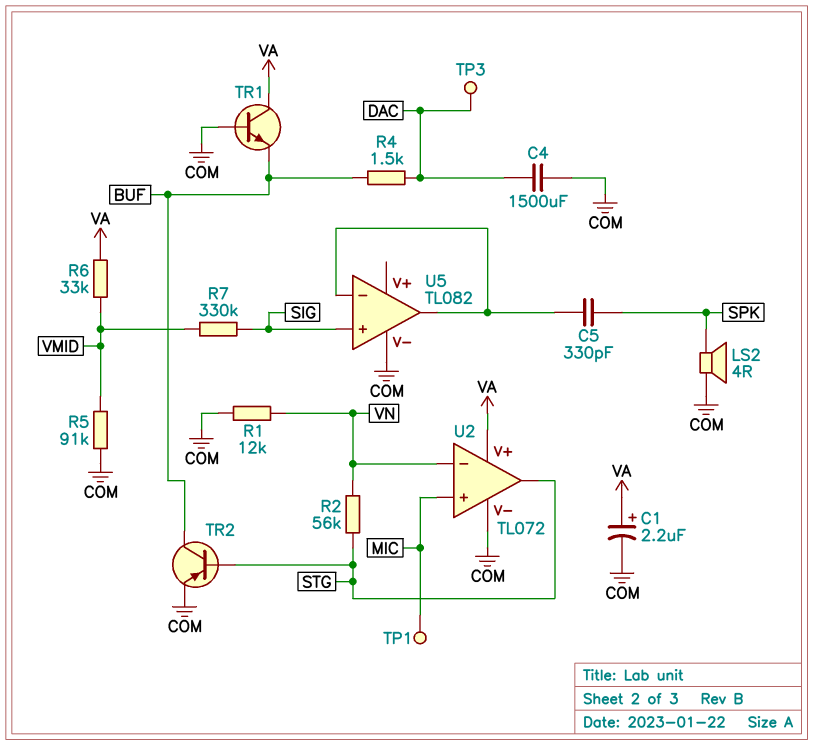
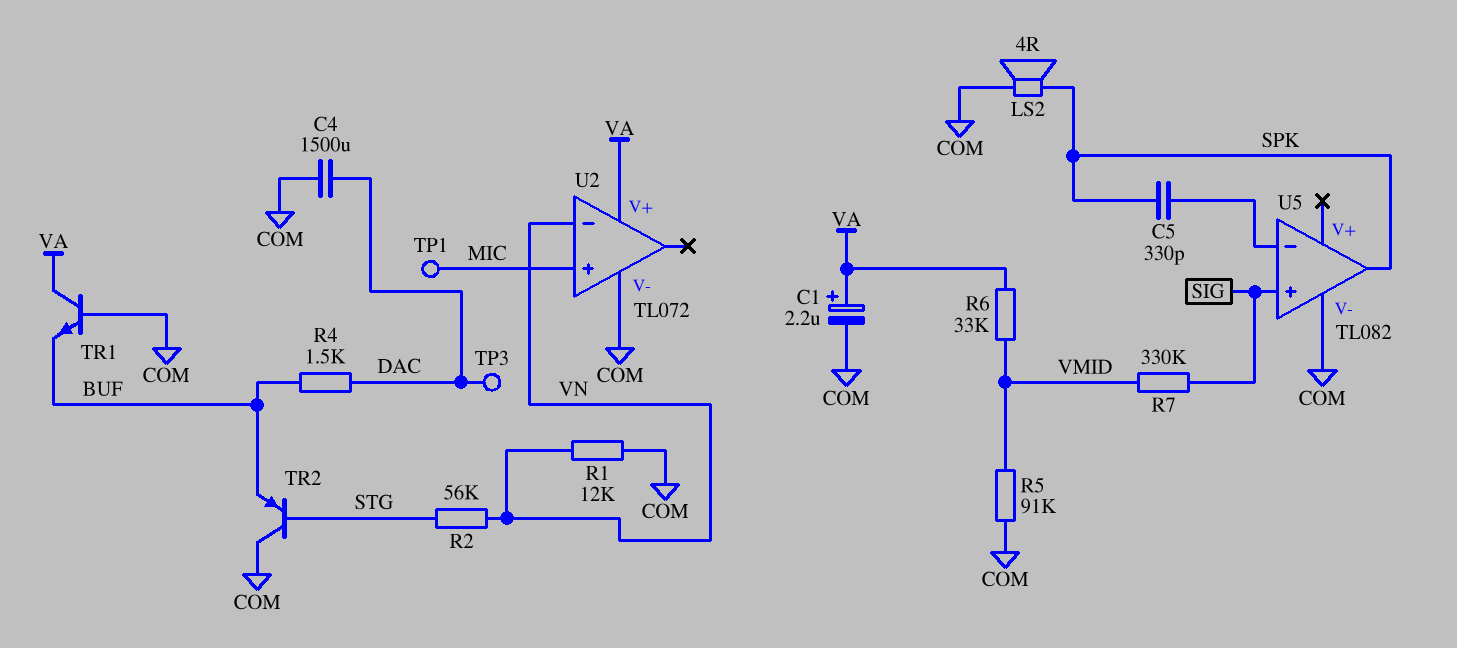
TR2: PNP (B STG, C BUF, E COM) -> PNP (B STG, C COM, E BUF)
U2 pin out: STG -> none
U5 pin out: U5/in- -> SPK

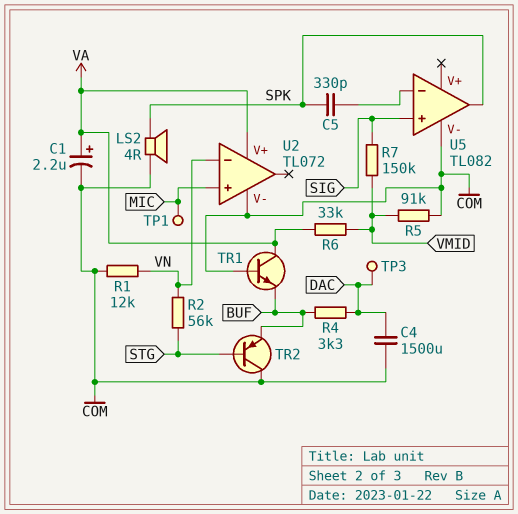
R4: 1.5k (BUF, DAC) -> 3.3k (BUF, DAC)
R7: 330k (SIG, VMID) -> 150k (SIG, VMID)

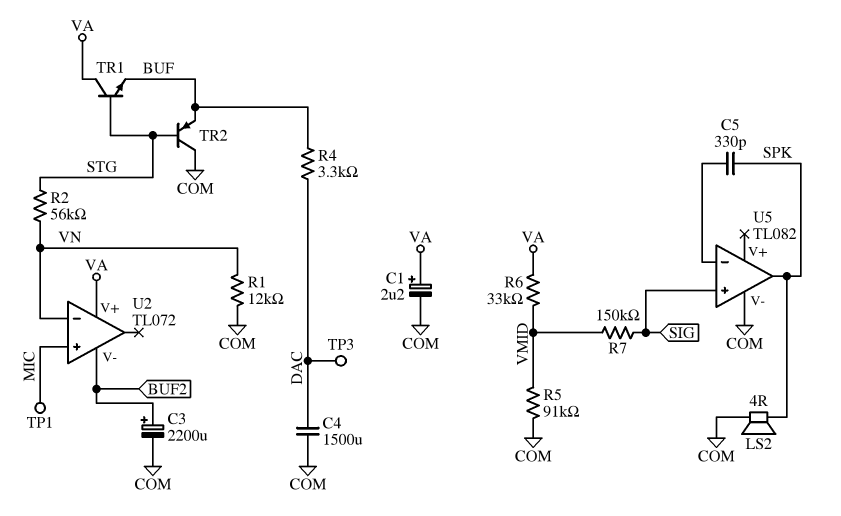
C3: none -> 2200uF (plus BUF2, minus COM)
TR1: NPN (B COM, C VA, E BUF) -> NPN (B STG, C VA, E BUF)
U2 pin V-: COM -> BUF2

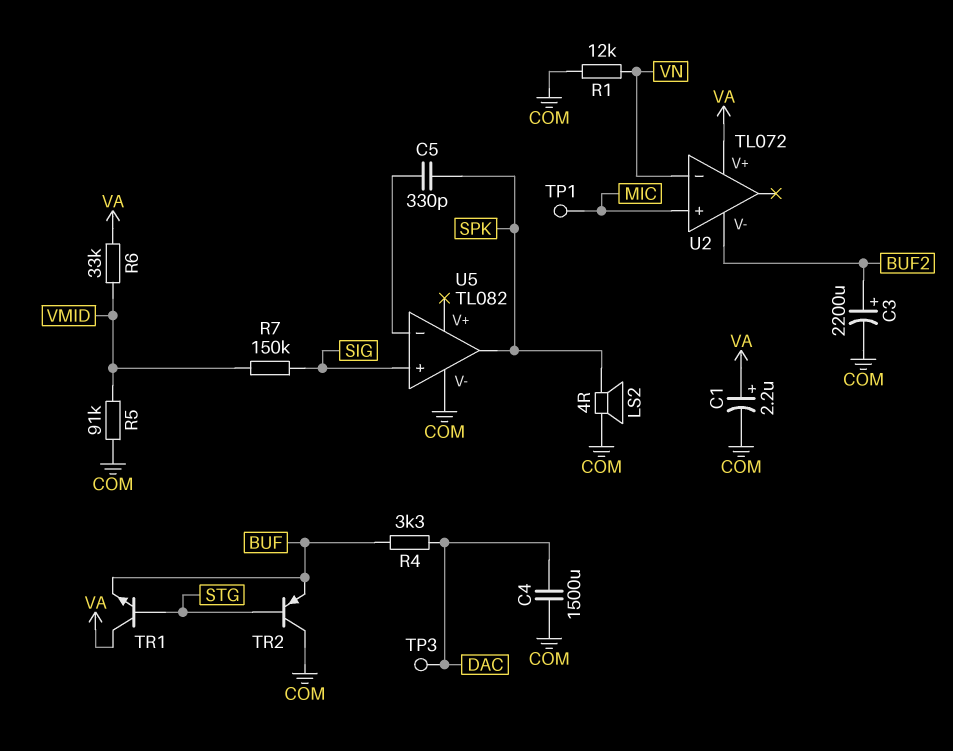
R2: 56k (STG, VN) -> none

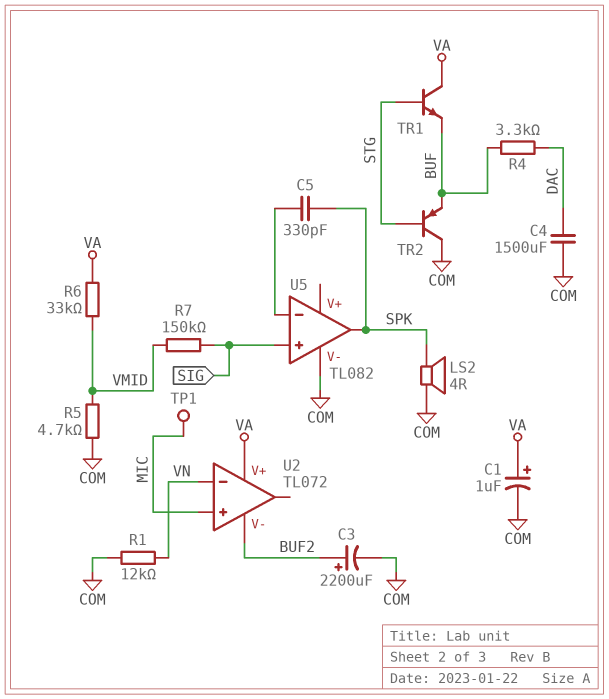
C1: 2.2uF (plus VA, minus COM) -> 1uF (plus VA, minus COM)
R5: 91k (COM, VMID) -> 4.7k (COM, VMID)
TP3: test point (DAC) -> none

